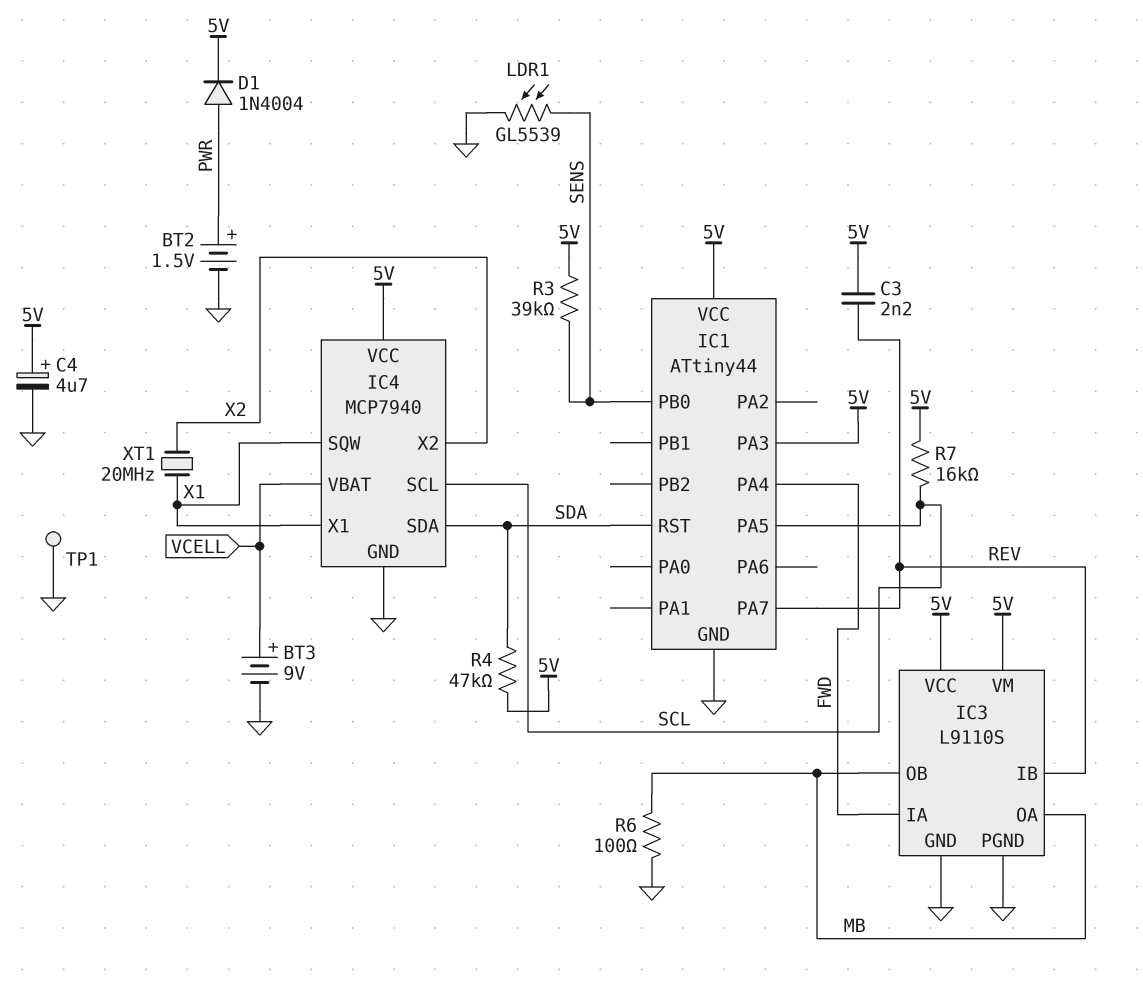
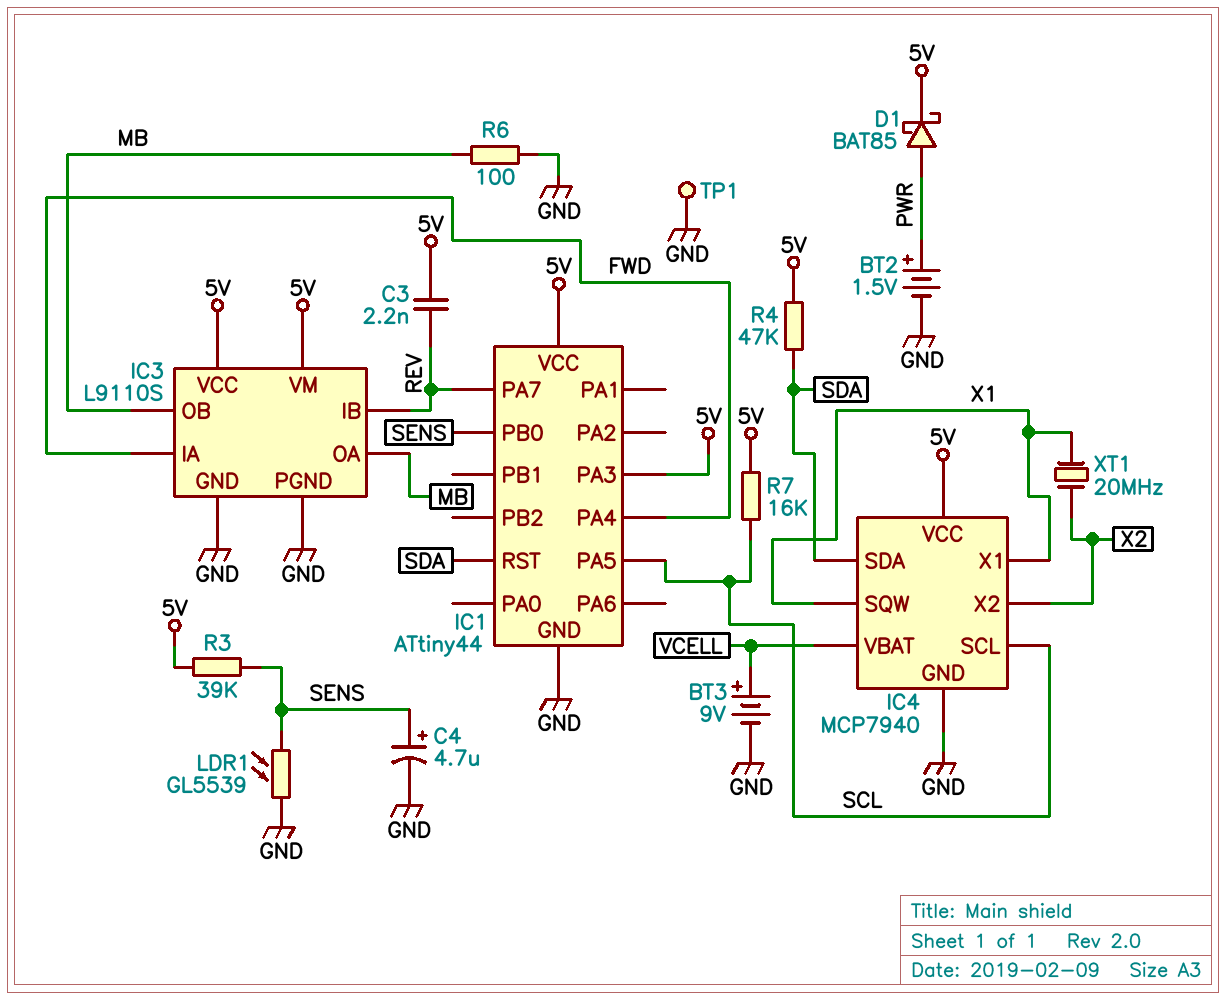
C4: 4.7uF (plus 5V, minus GND) -> 4.7uF (plus SENS, minus GND)
D1: diode 1N4004 (A PWR, K 5V) -> schottky BAT85 (A PWR, K 5V)

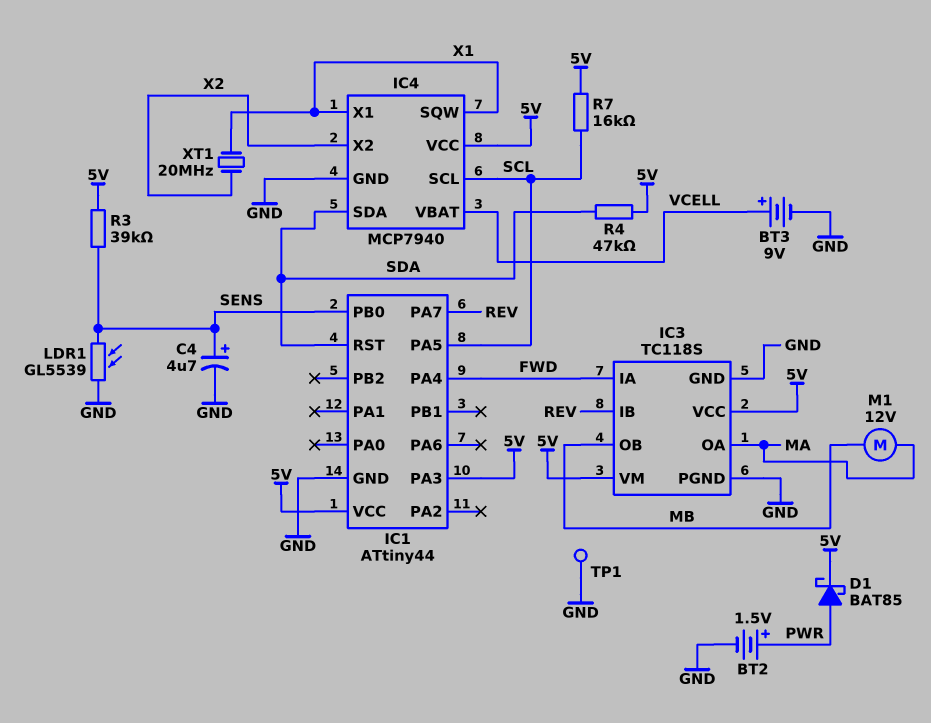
C3: 2.2nF (5V, REV) -> none
IC3: L9110S -> TC118S
IC3 pin OA: MB -> MA
M1: none -> motor 12V (MA, MB)
R6: 100 (GND, MB) -> none

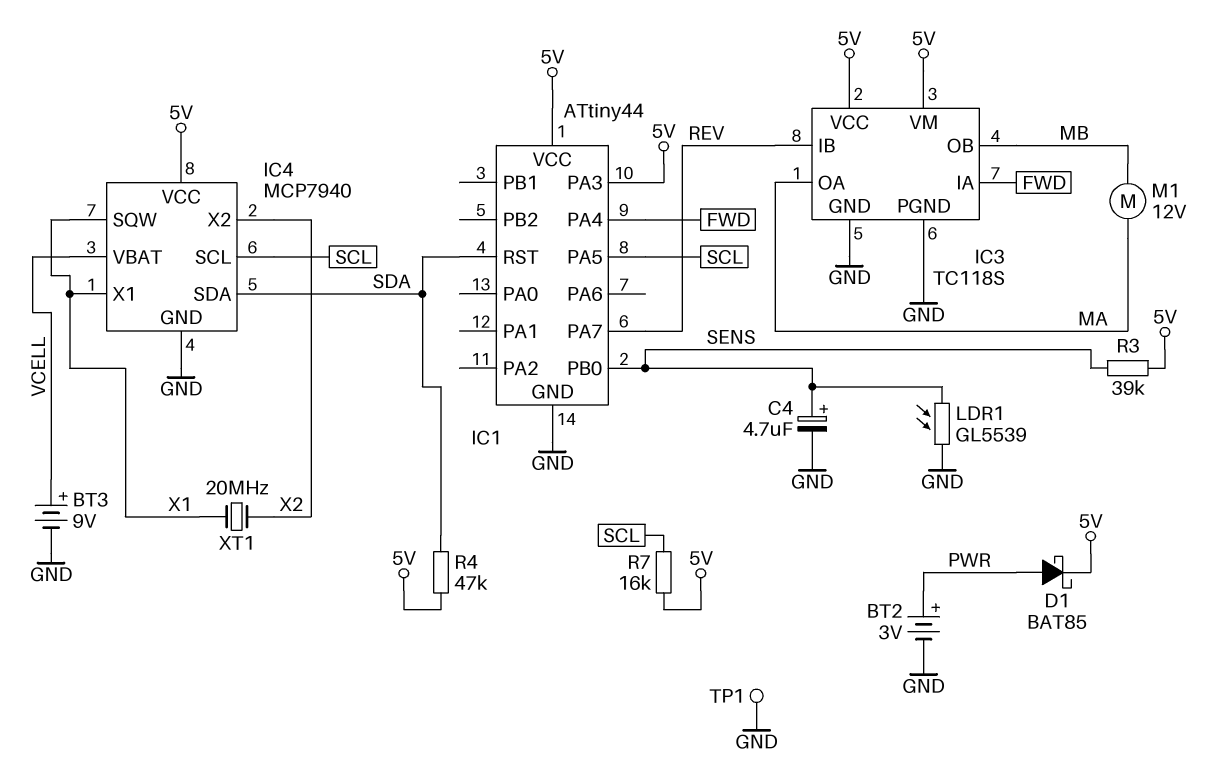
BT2: 1.5V (plus PWR, minus GND) -> 3V (plus PWR, minus GND)

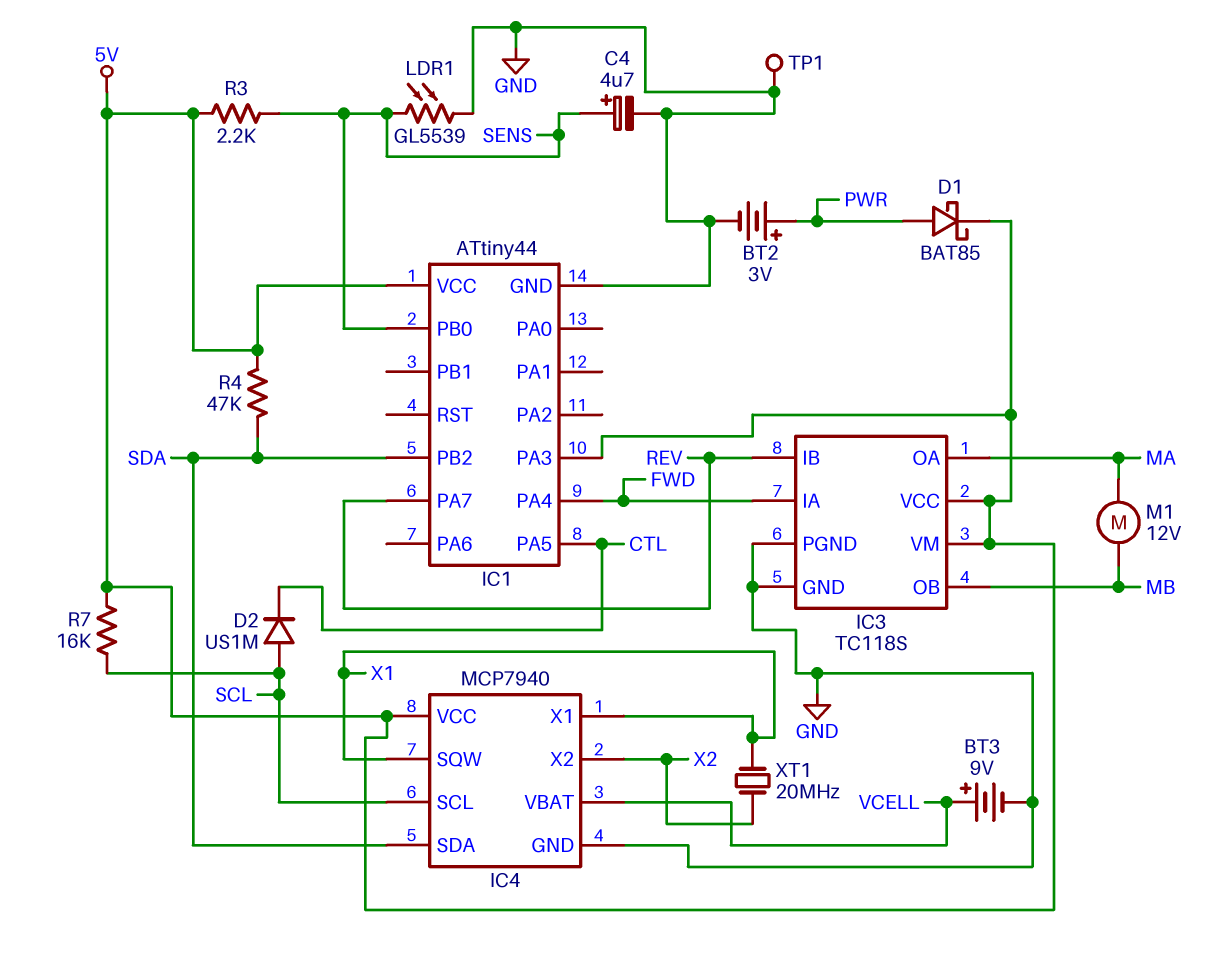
D2: none -> diode US1M (A SCL, K CTL)
IC1 pin PA5: SCL -> CTL
IC1 pin PB2: none -> SDA
IC1 pin RST: SDA -> none
R3: 39k (5V, SENS) -> 2.2k (5V, SENS)

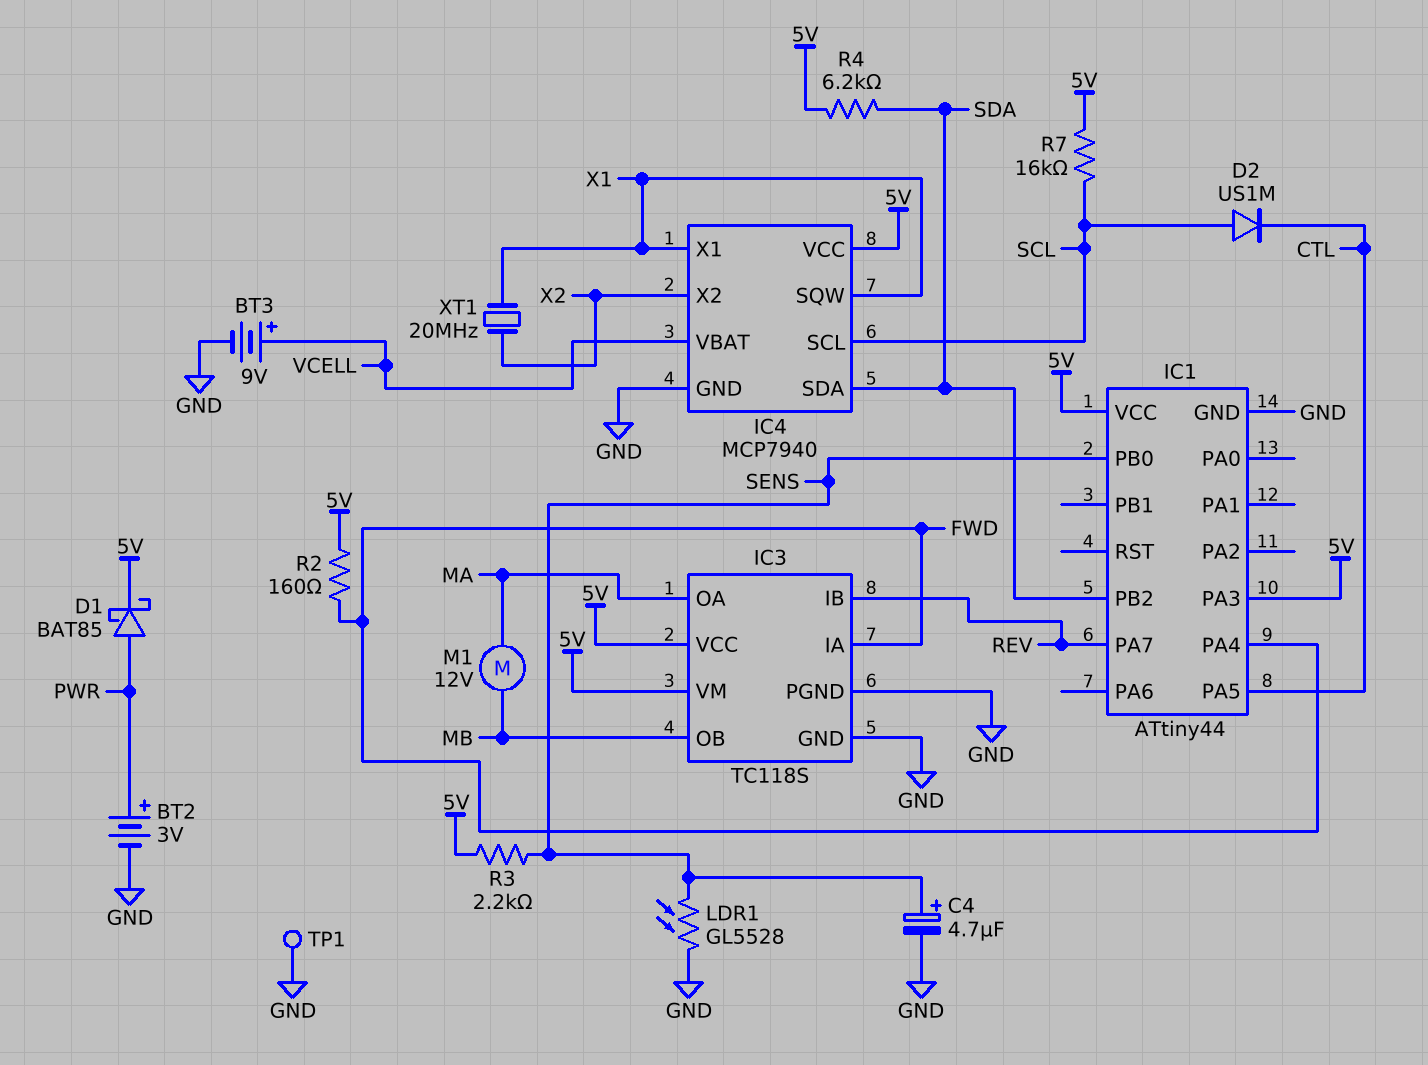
LDR1: GL5539 (GND, SENS) -> GL5528 (GND, SENS)
R2: none -> 160 (5V, FWD)
R4: 47k (5V, SDA) -> 6.2k (5V, SDA)

